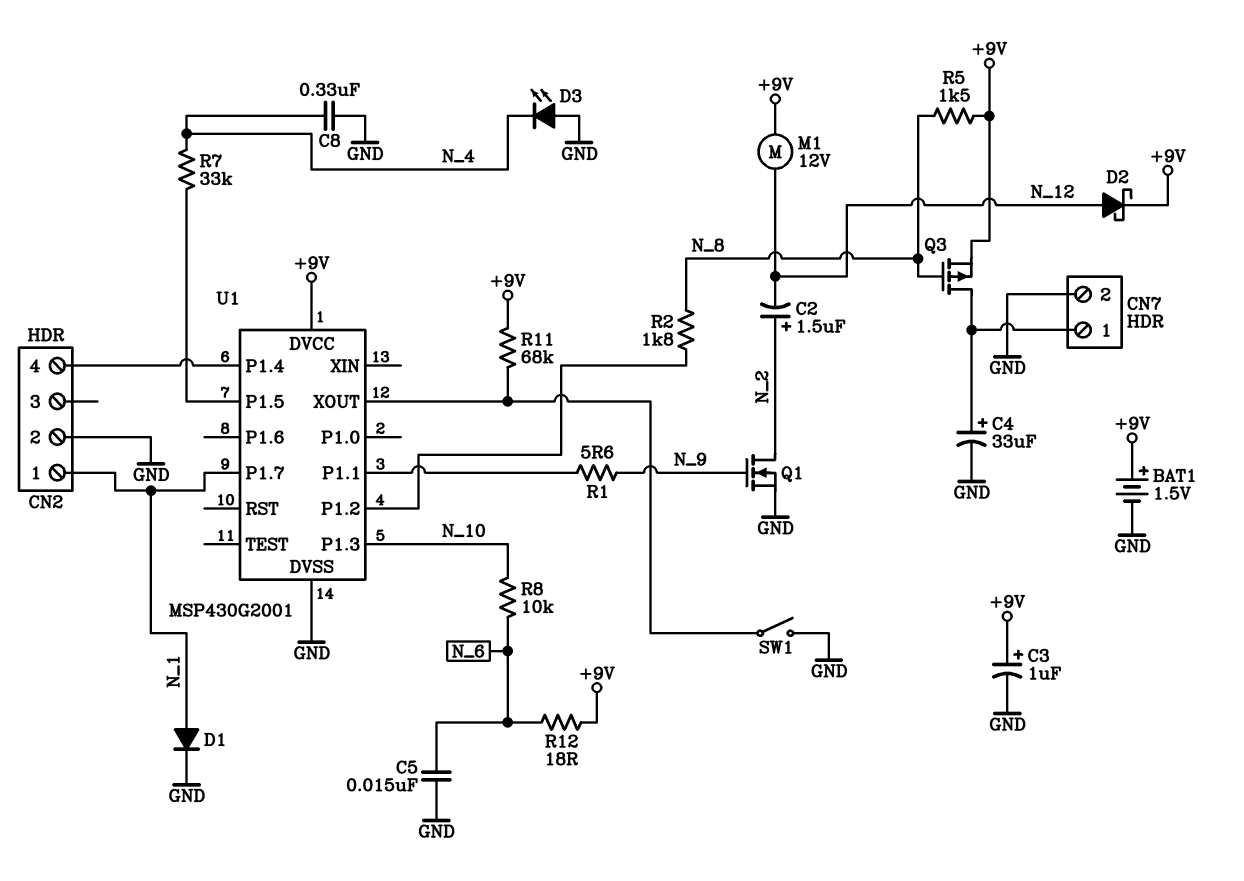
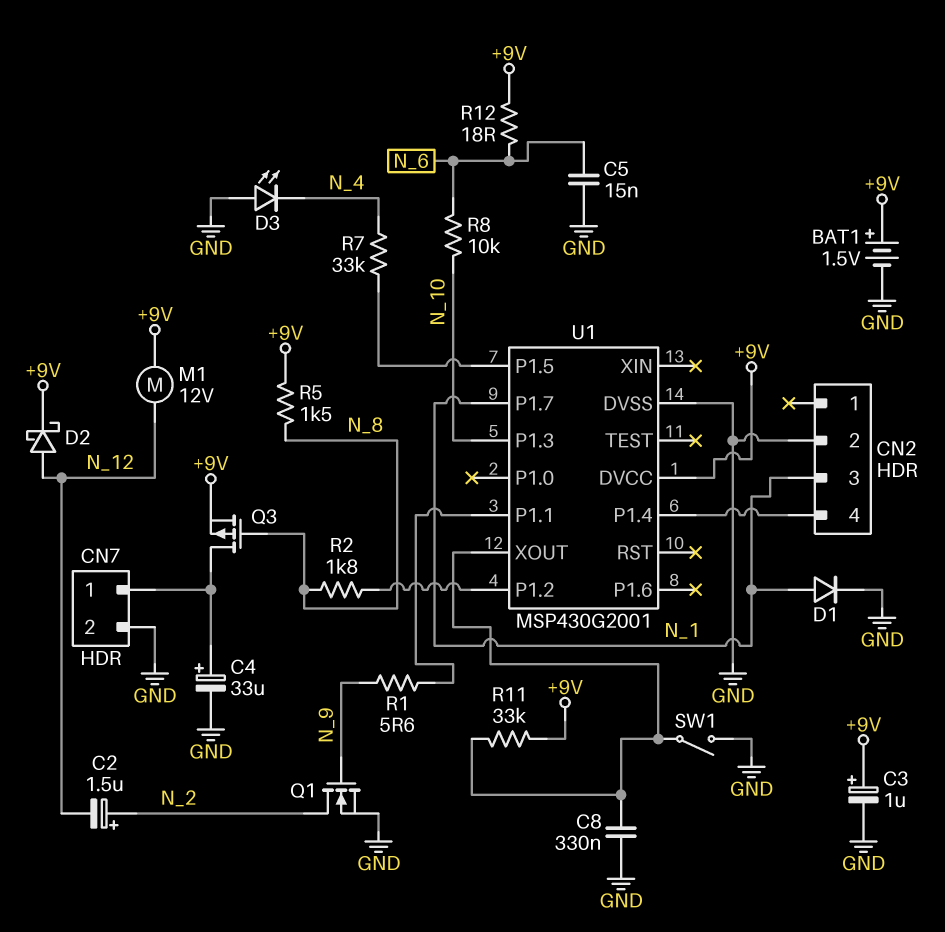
C8: 330nF (GND, N_4) -> 330nF (GND, U1/XOUT)
CN2 pin 1: N_1 -> none
CN2 pin 3: none -> N_1
R11: 68k (+9V, U1/XOUT) -> 33k (+9V, U1/XOUT)

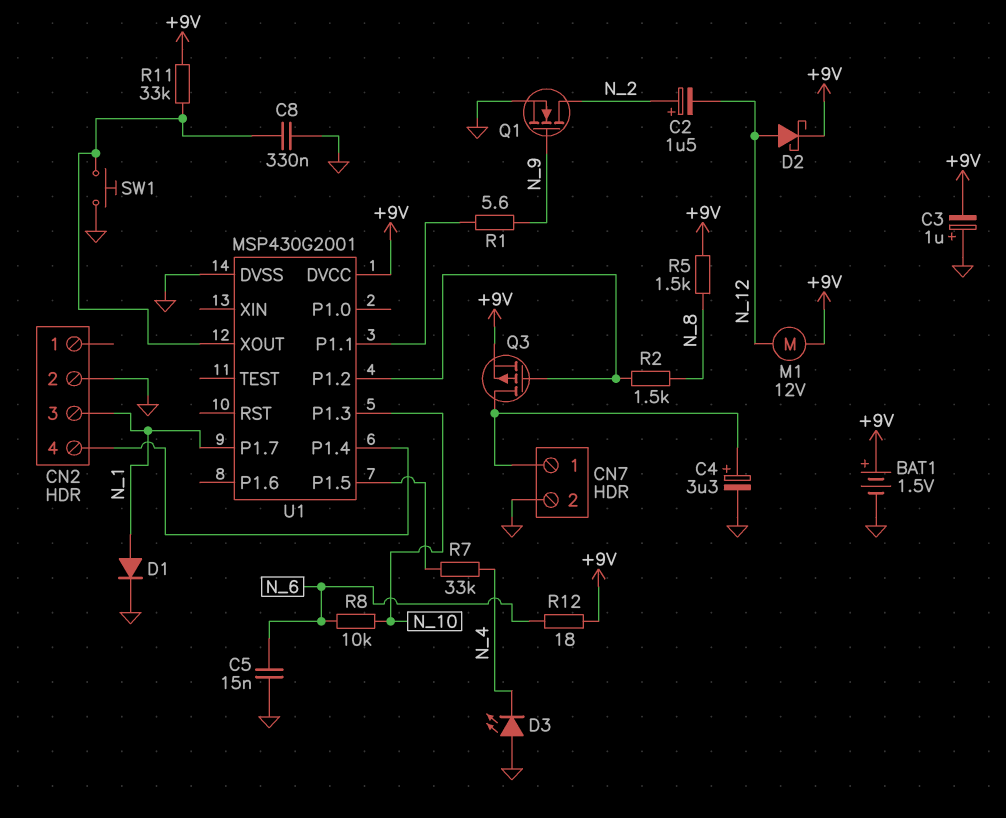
C3: 1uF (plus +9V, minus GND) -> 1uF (plus GND, minus +9V)
C4: 33uF (plus CN7/1, minus GND) -> 3.3uF (plus CN7/1, minus GND)
Q3: PMOS (G N_8, D CN7/1, S +9V) -> PMOS (G U1/P1.2, D CN7/1, S +9V)
R2: 1.8k (N_8, U1/P1.2) -> 1.5k (N_8, U1/P1.2)
SW1: switch (GND, U1/XOUT) -> button (GND, U1/XOUT)

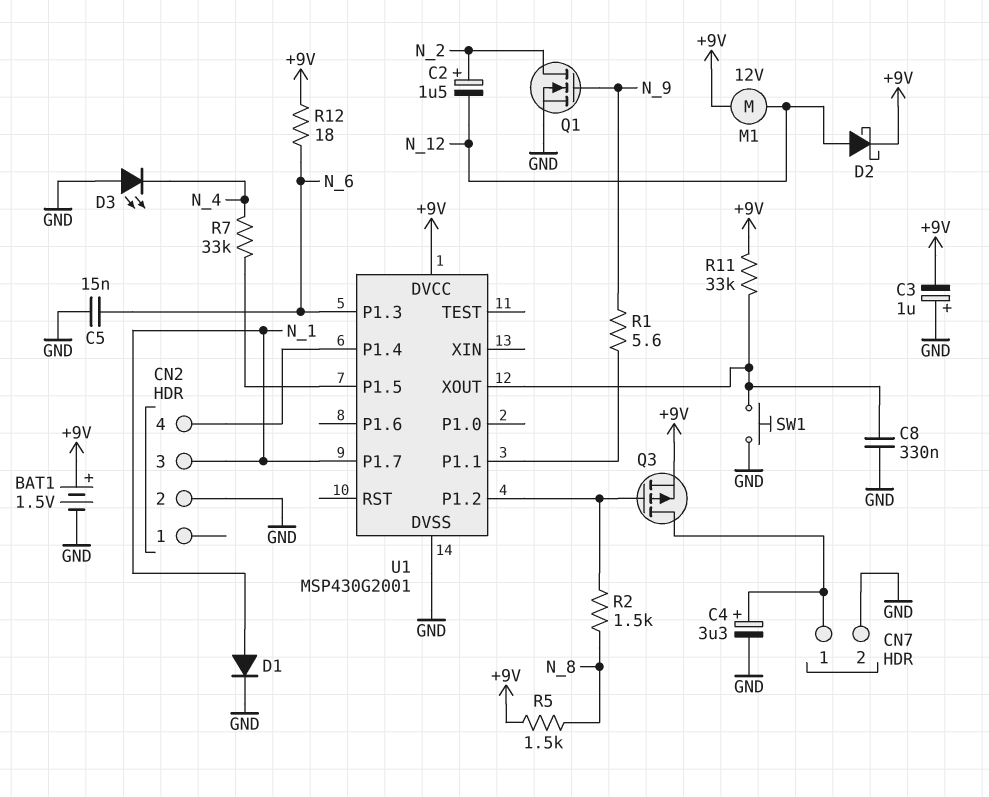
R8: 10k (N_6, N_10) -> none
U1 pin P1.3: N_10 -> N_6

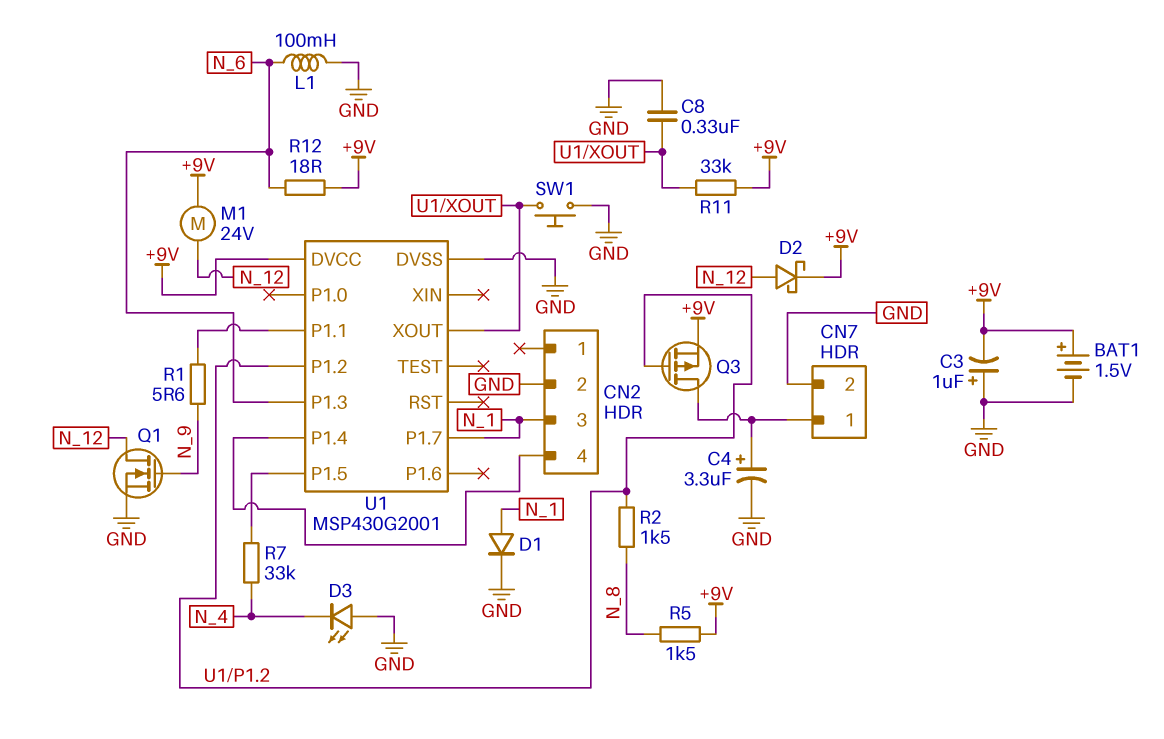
C2: 1.5uF (plus N_2, minus N_12) -> none
C5: 15nF (GND, N_6) -> none
L1: none -> 100mH (GND, N_6)
M1: motor 12V (+9V, N_12) -> motor 24V (+9V, N_12)
Q1: NMOS (G N_9, D N_2, S GND) -> NMOS (G N_9, D N_12, S GND)

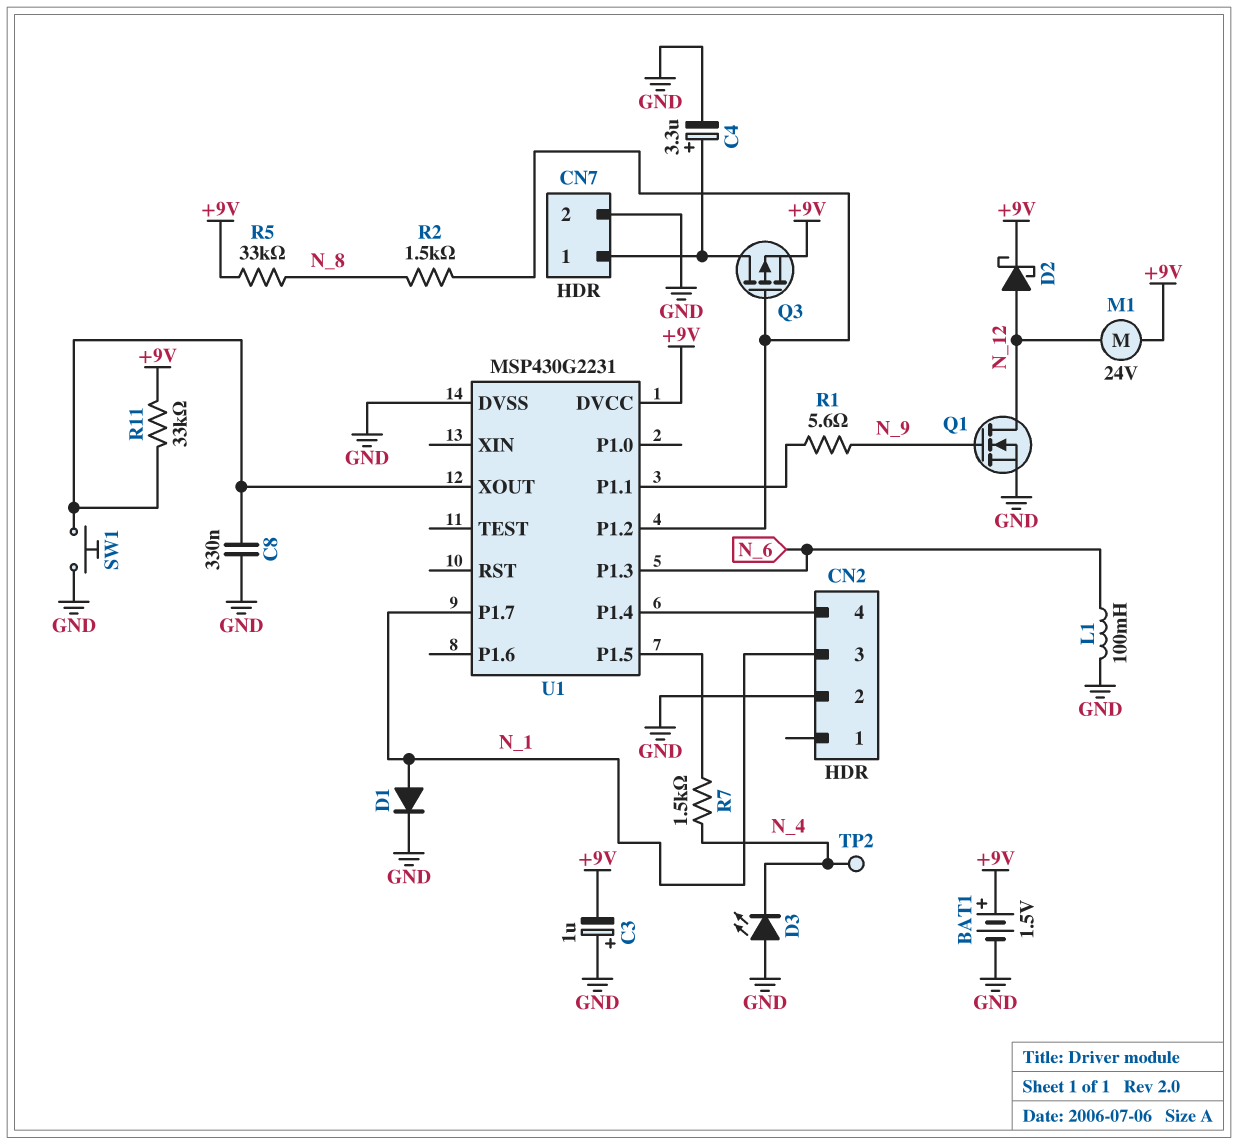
R5: 1.5k (+9V, N_8) -> 33k (+9V, N_8)
R7: 33k (N_4, U1/P1.5) -> 1.5k (N_4, U1/P1.5)
R12: 18 (+9V, N_6) -> none
TP2: none -> test point (N_4)
U1: MSP430G2001 -> MSP430G2231

